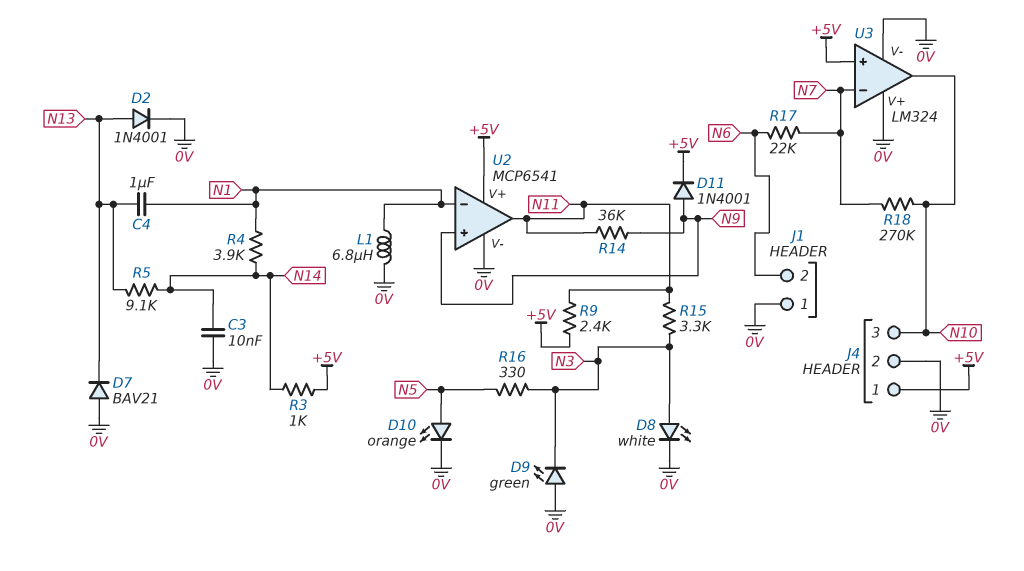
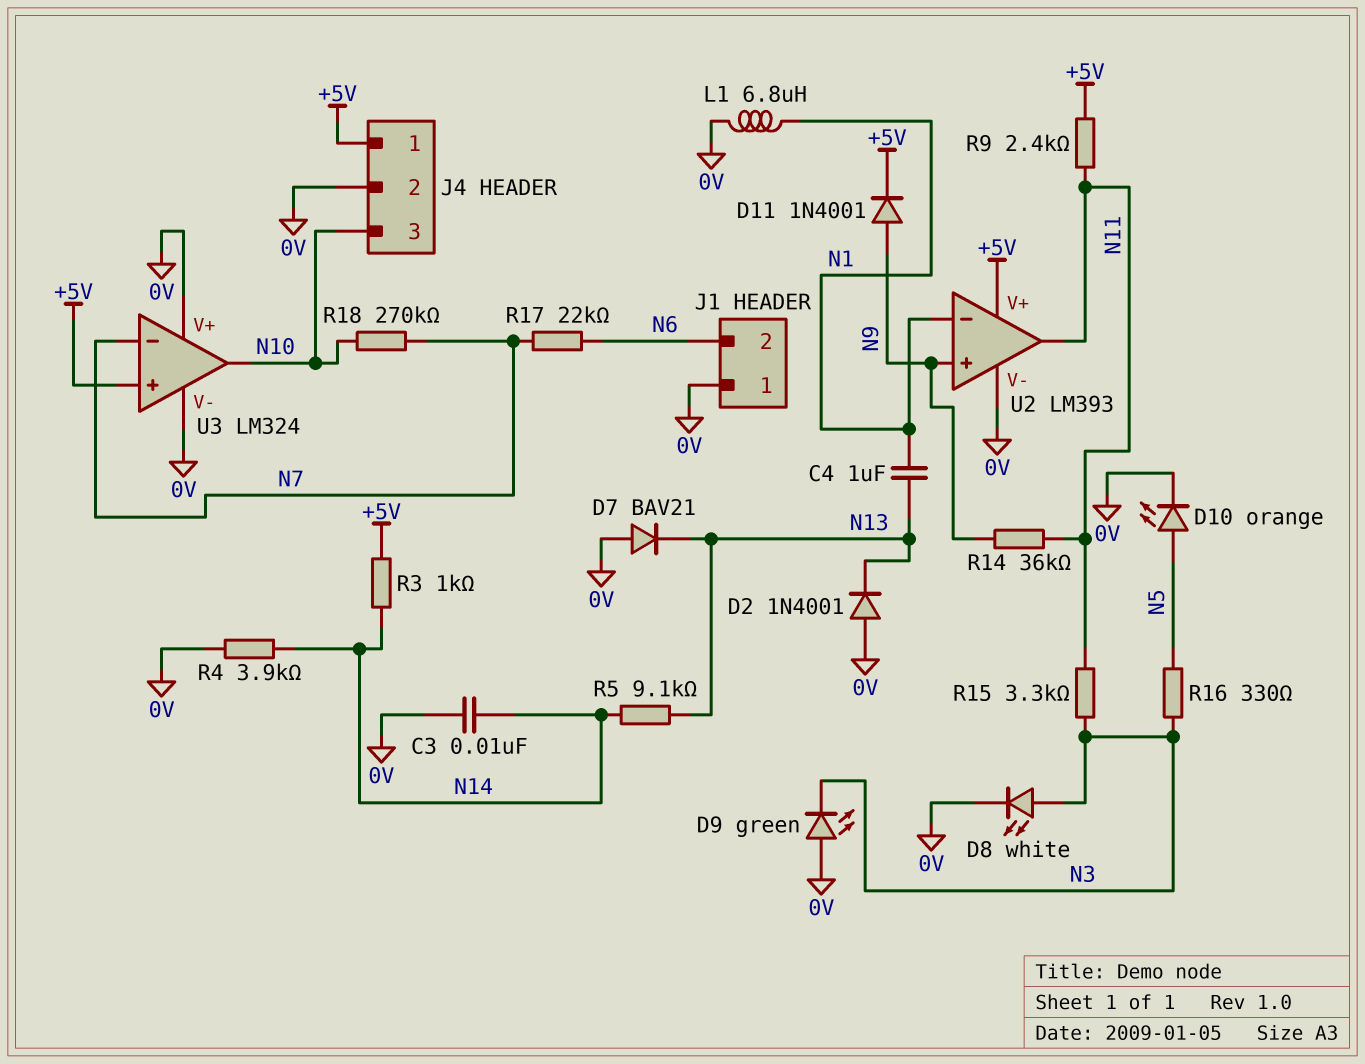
D2: diode 1N4001 (A N13, K 0V) -> diode 1N4001 (A 0V, K N13)
R4: 3.9k (N1, N14) -> 3.9k (0V, N14)
U2: MCP6541 -> LM393

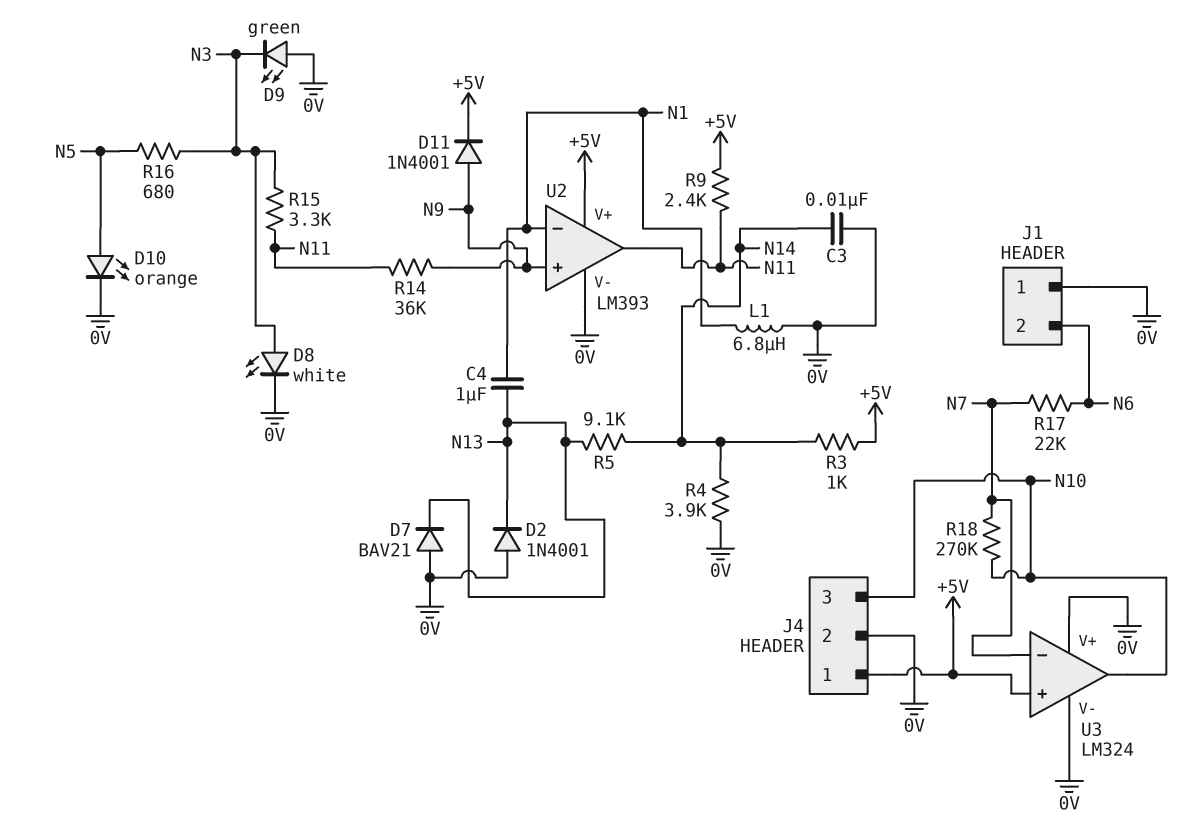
R16: 330 (N3, N5) -> 680 (N3, N5)

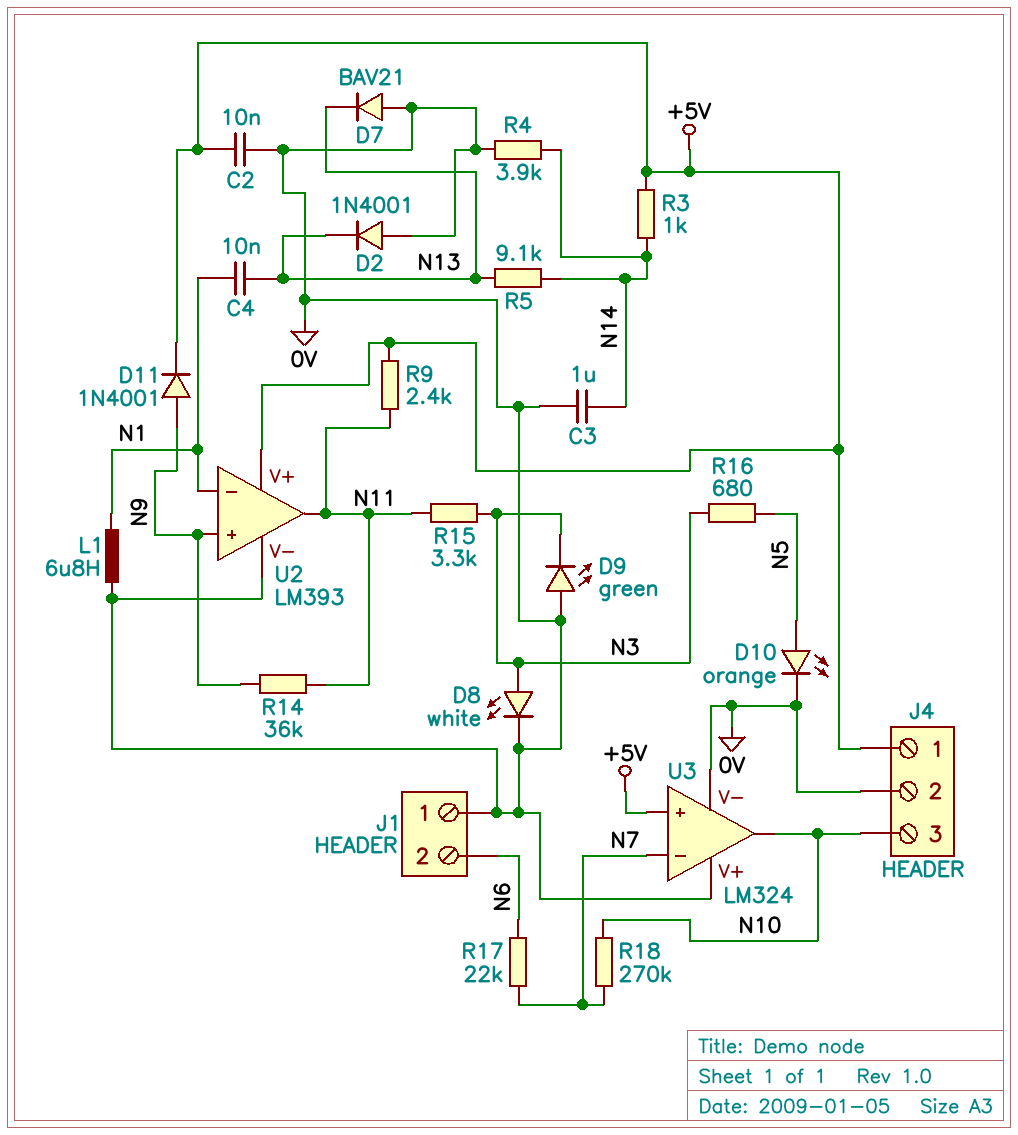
C2: none -> 10nF (+5V, 0V)
C3: 10nF (0V, N14) -> 1uF (0V, N14)
C4: 1uF (N1, N13) -> 10nF (N1, N13)

